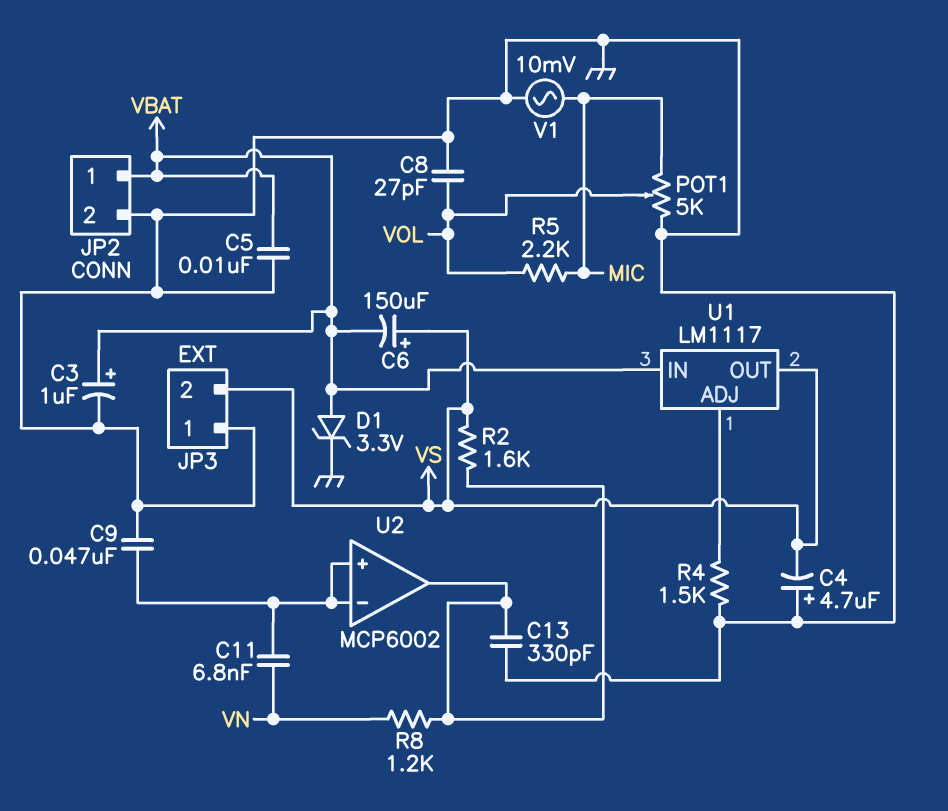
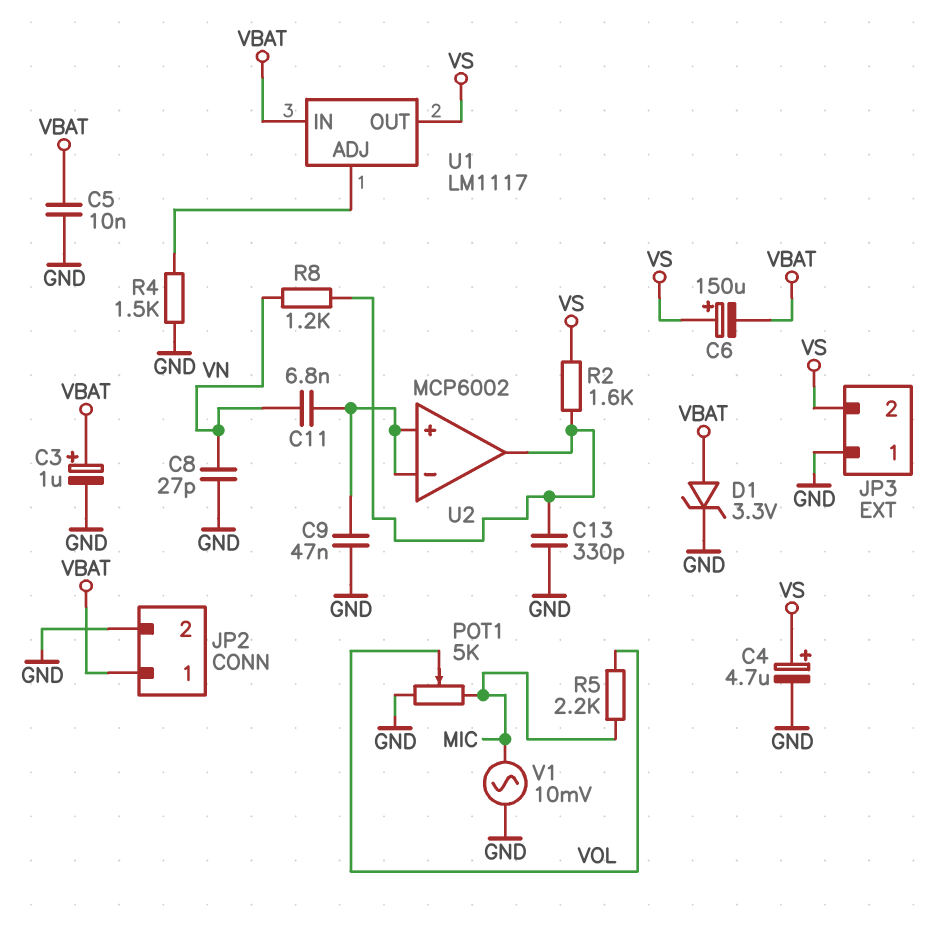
C4: 4.7uF (plus GND, minus VS) -> 4.7uF (plus VS, minus GND)
C8: 27pF (GND, VOL) -> 27pF (GND, VN)

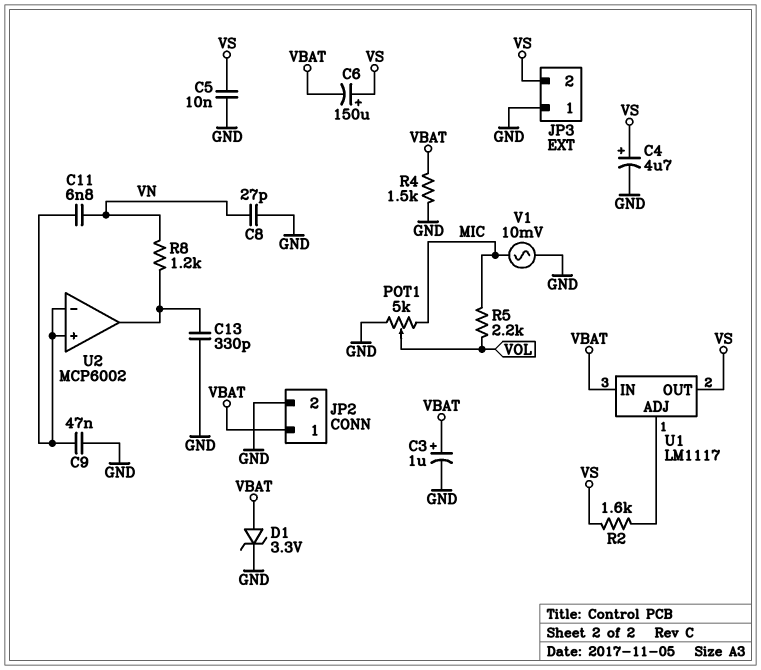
C5: 10nF (GND, VBAT) -> 10nF (GND, VS)
R2: 1.6k (U2/out, VS) -> 1.6k (U1/ADJ, VS)
R4: 1.5k (GND, U1/ADJ) -> 1.5k (GND, VBAT)

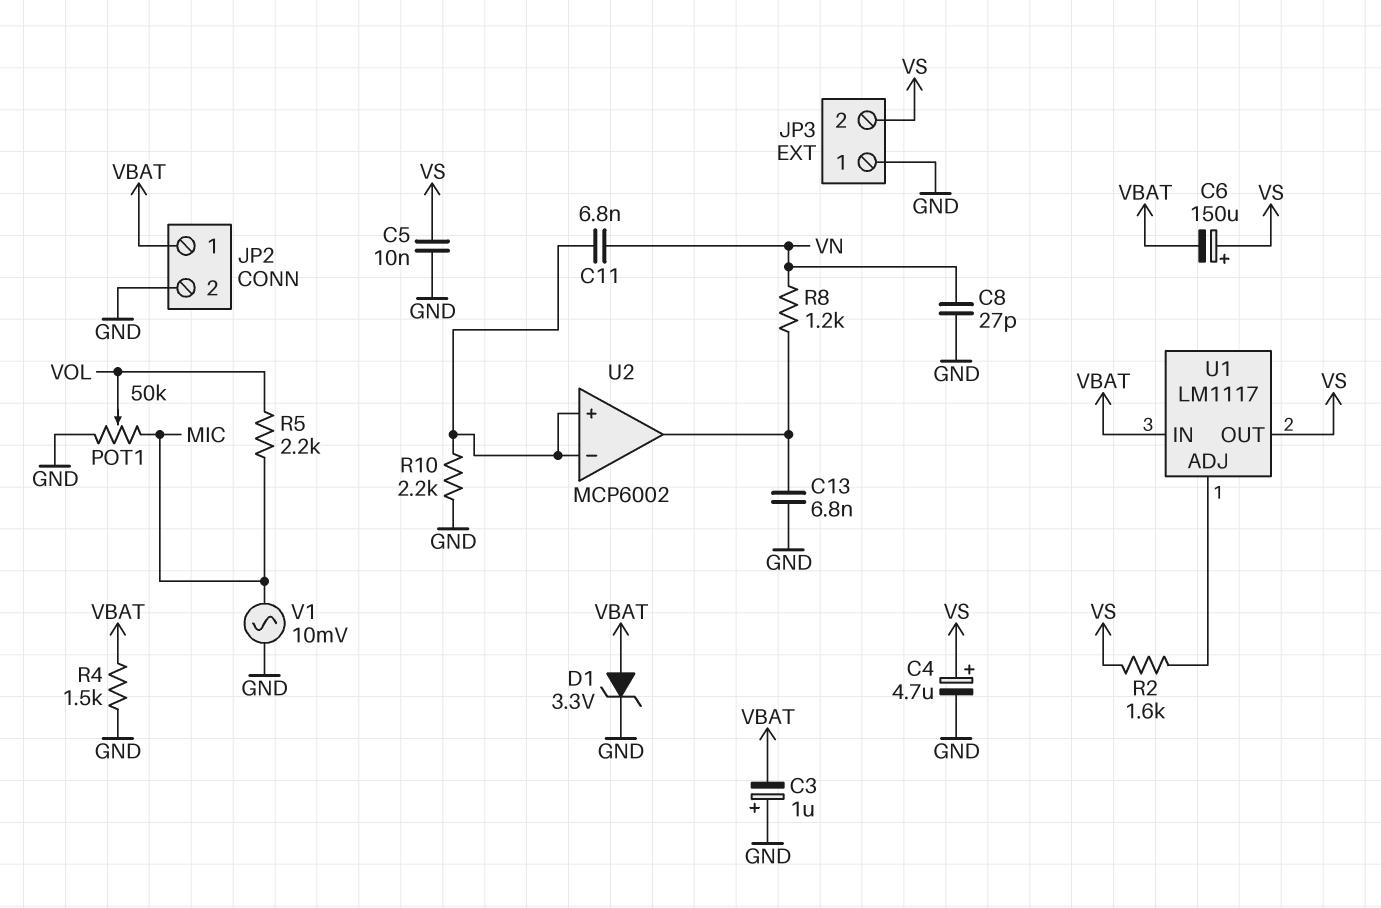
C3: 1uF (plus VBAT, minus GND) -> 1uF (plus GND, minus VBAT)
C9: 47nF (GND, U2/in+) -> none
C13: 330pF (GND, U2/out) -> 6.8nF (GND, U2/out)
POT1: 5k (GND, MIC, wiper VOL) -> 50k (GND, MIC, wiper VOL)
R10: none -> 2.2k (GND, U2/in+)

